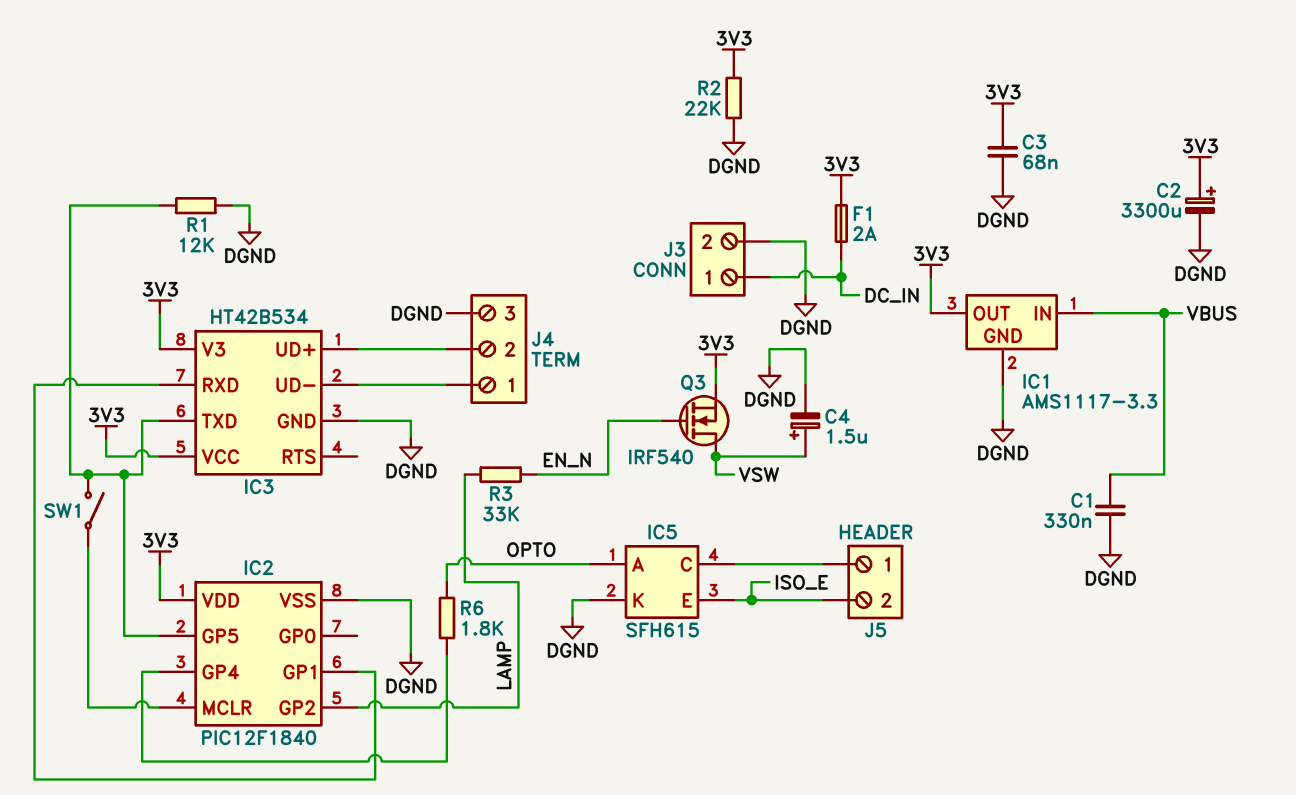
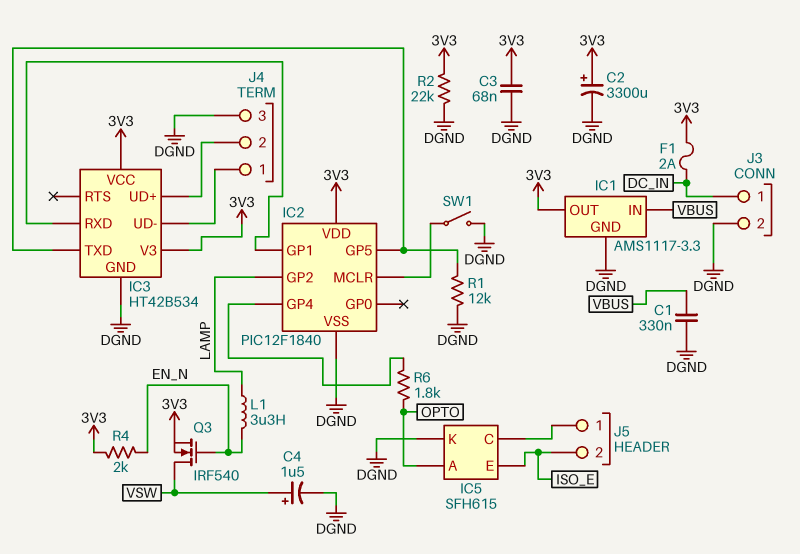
L1: none -> 3.3uH (EN_N, LAMP)
R3: 33k (EN_N, LAMP) -> none
R4: none -> 2k (3V3, EN_N)
SW1: switch (IC2/GP5, IC2/MCLR) -> switch (DGND, IC2/MCLR)

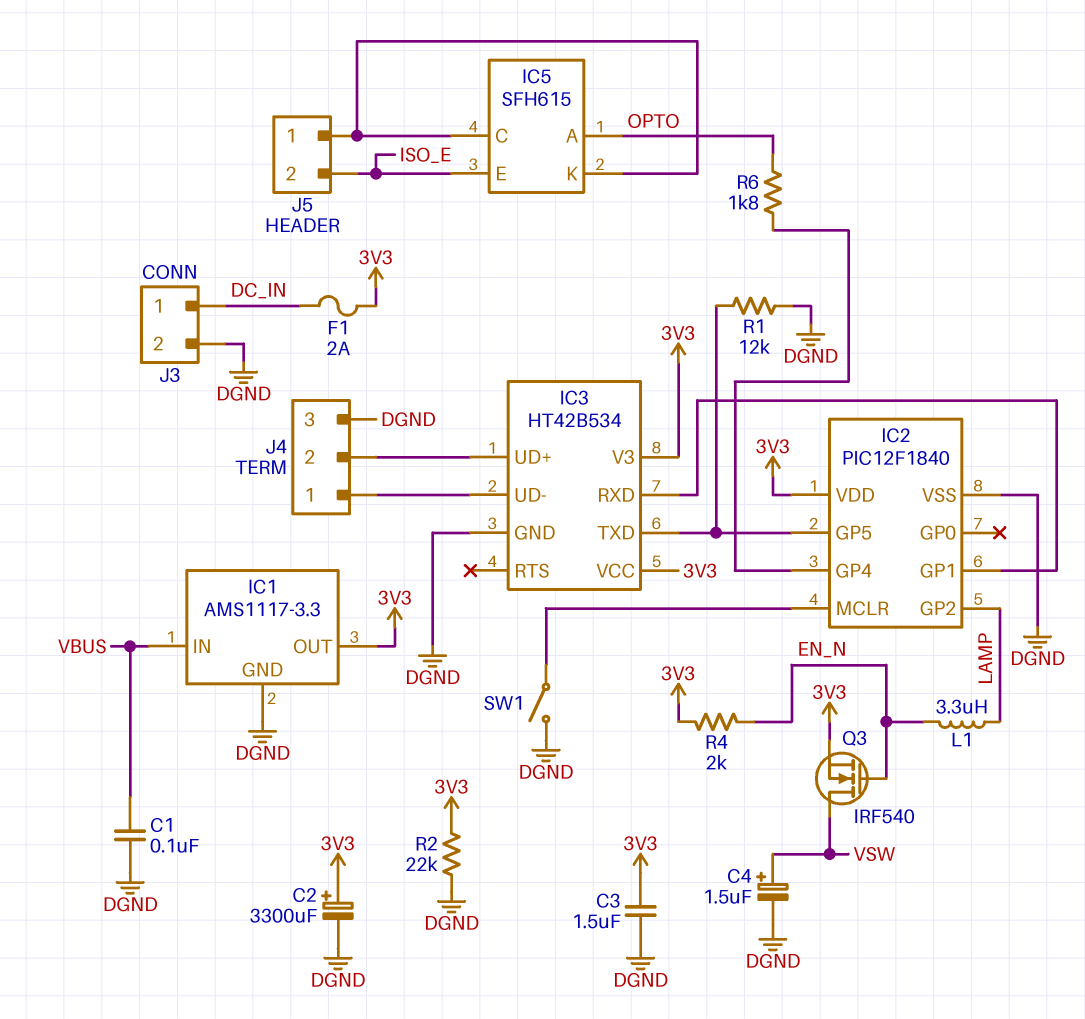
C1: 330nF (DGND, VBUS) -> 100nF (DGND, VBUS)
C3: 68nF (3V3, DGND) -> 1.5uF (3V3, DGND)
IC5 pin K: DGND -> IC5/C

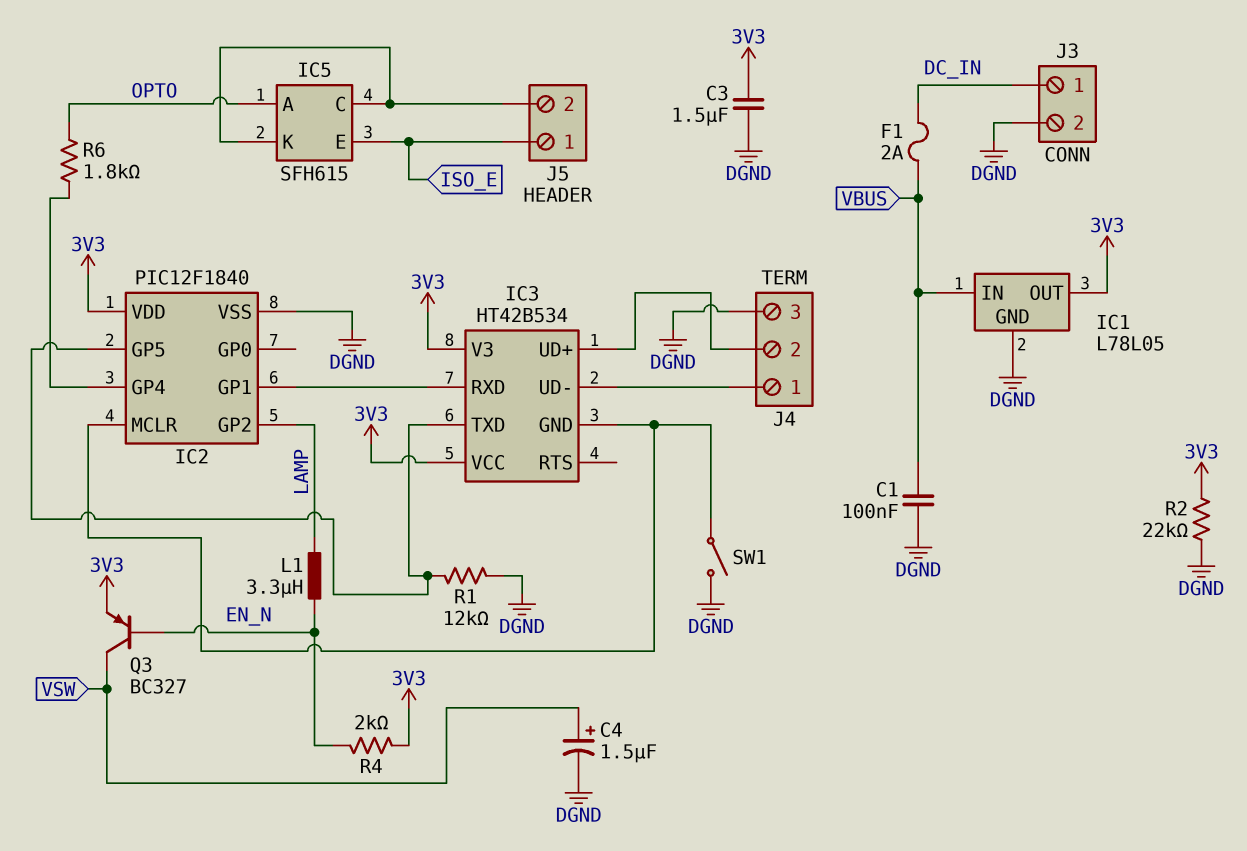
C2: 3300uF (plus 3V3, minus DGND) -> none
F1: 2A (3V3, DC_IN) -> 2A (DC_IN, VBUS)
IC1: AMS1117-3.3 -> L78L05
IC3 pin GND: DGND -> IC2/MCLR
J5 pin 1: IC5/C -> ISO_E
J5 pin 2: ISO_E -> IC5/C
Q3: NMOS IRF540 (G EN_N, D VSW, S 3V3) -> PNP BC327 (B EN_N, C VSW, E 3V3)

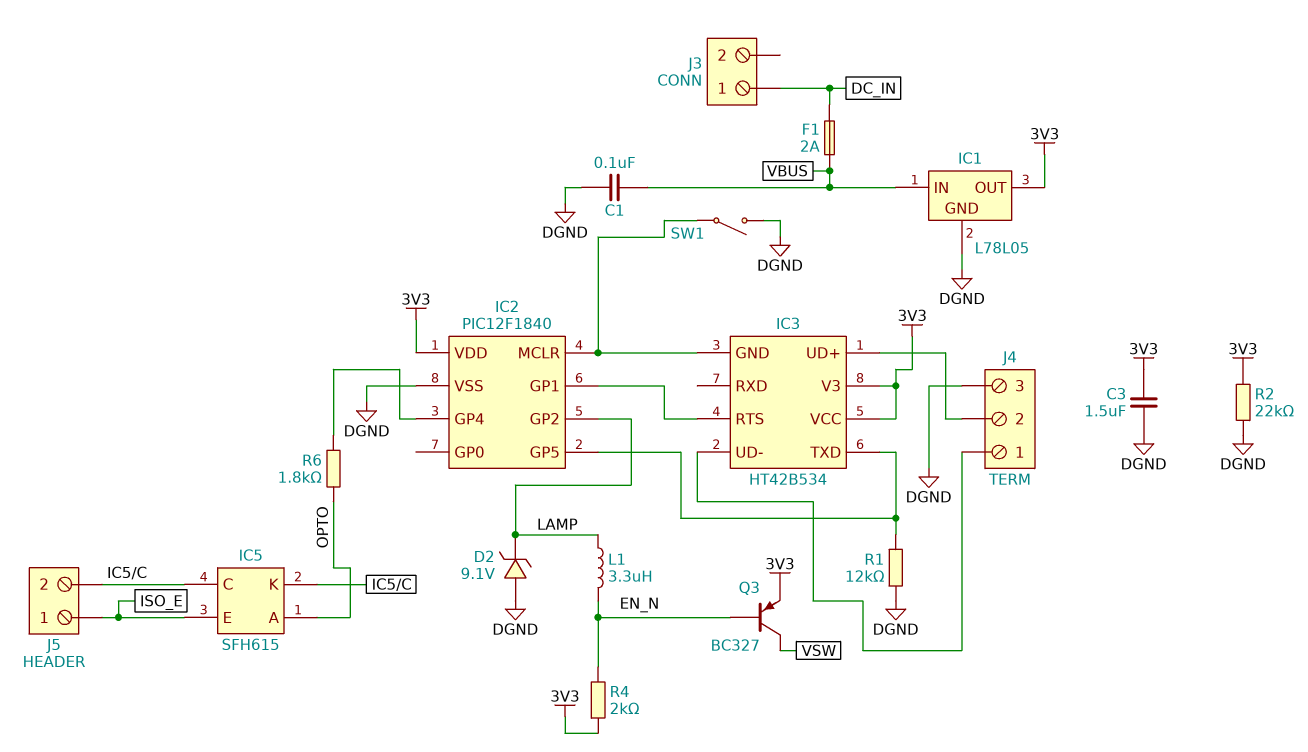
C4: 1.5uF (plus VSW, minus DGND) -> none
D2: none -> zener 9.1V (A DGND, K LAMP)
IC3 pin RTS: none -> IC2/GP1
IC3 pin RXD: IC2/GP1 -> none
J3 pin 2: DGND -> none

